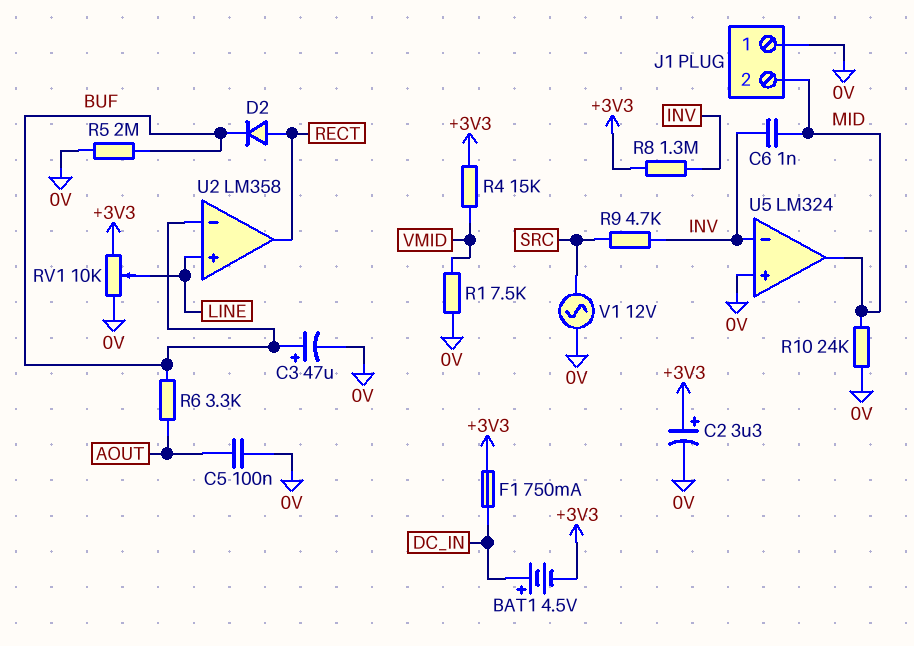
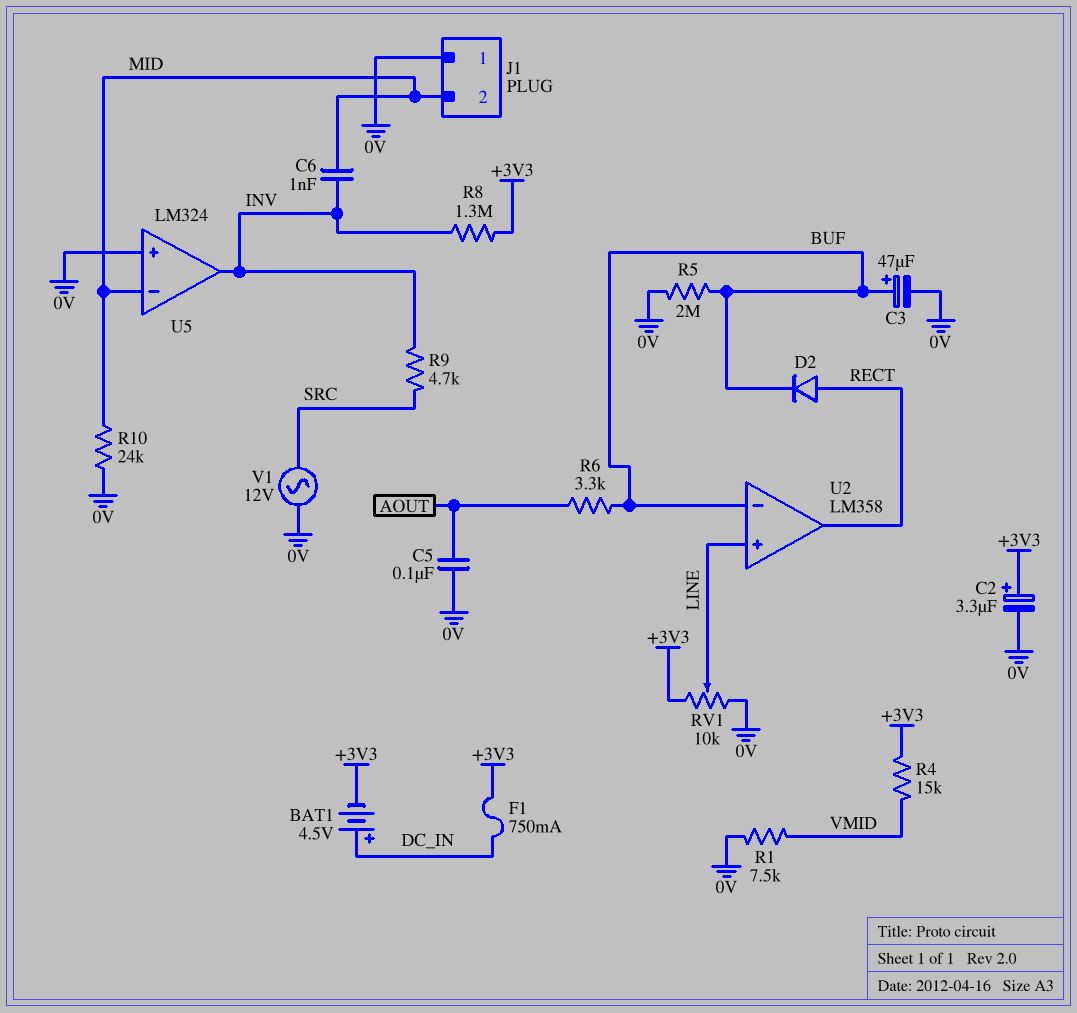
U5 pin in-: INV -> MID
U5 pin out: MID -> INV

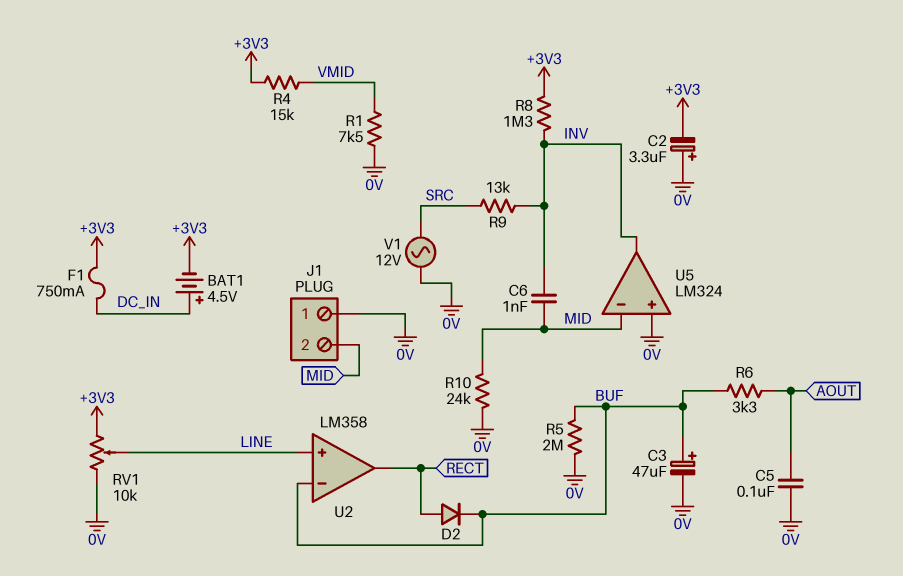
C2: 3.3uF (plus +3V3, minus 0V) -> 3.3uF (plus 0V, minus +3V3)
R9: 4.7k (INV, SRC) -> 13k (INV, SRC)

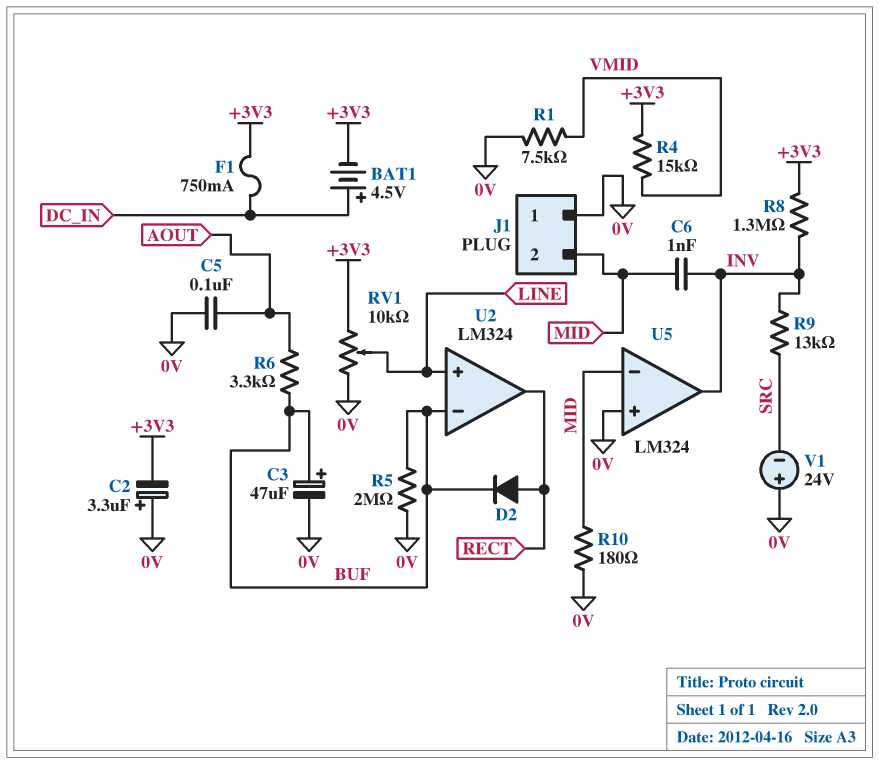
R10: 24k (0V, MID) -> 180 (0V, MID)
U2: LM358 -> LM324
V1: AC 12V (0V, SRC) -> 24V (plus 0V, minus SRC)

